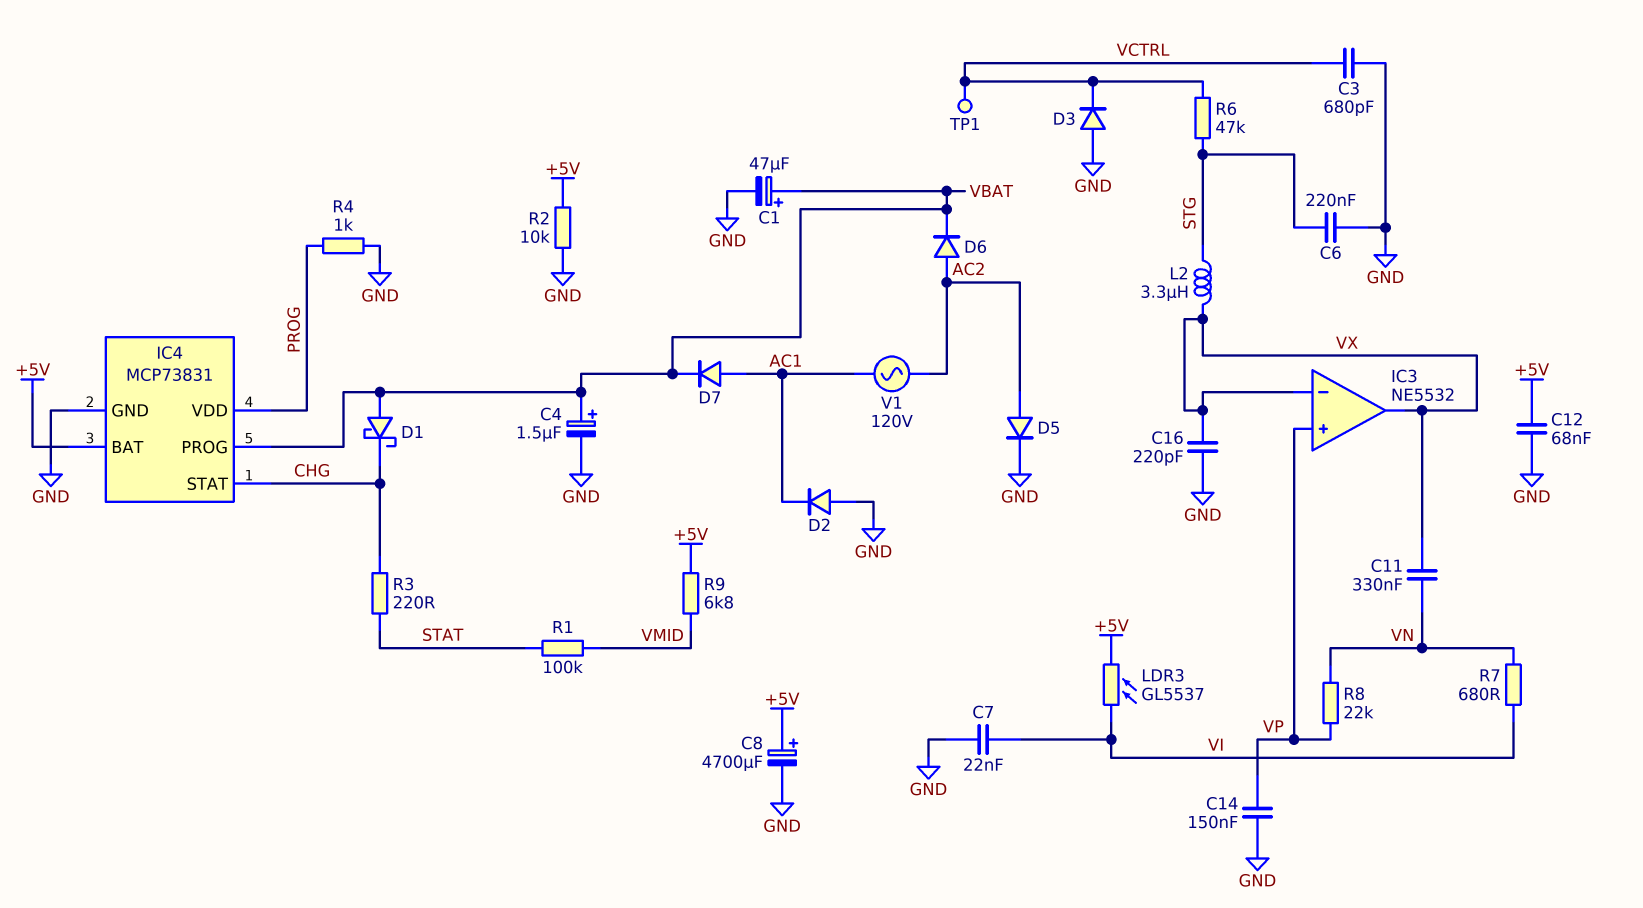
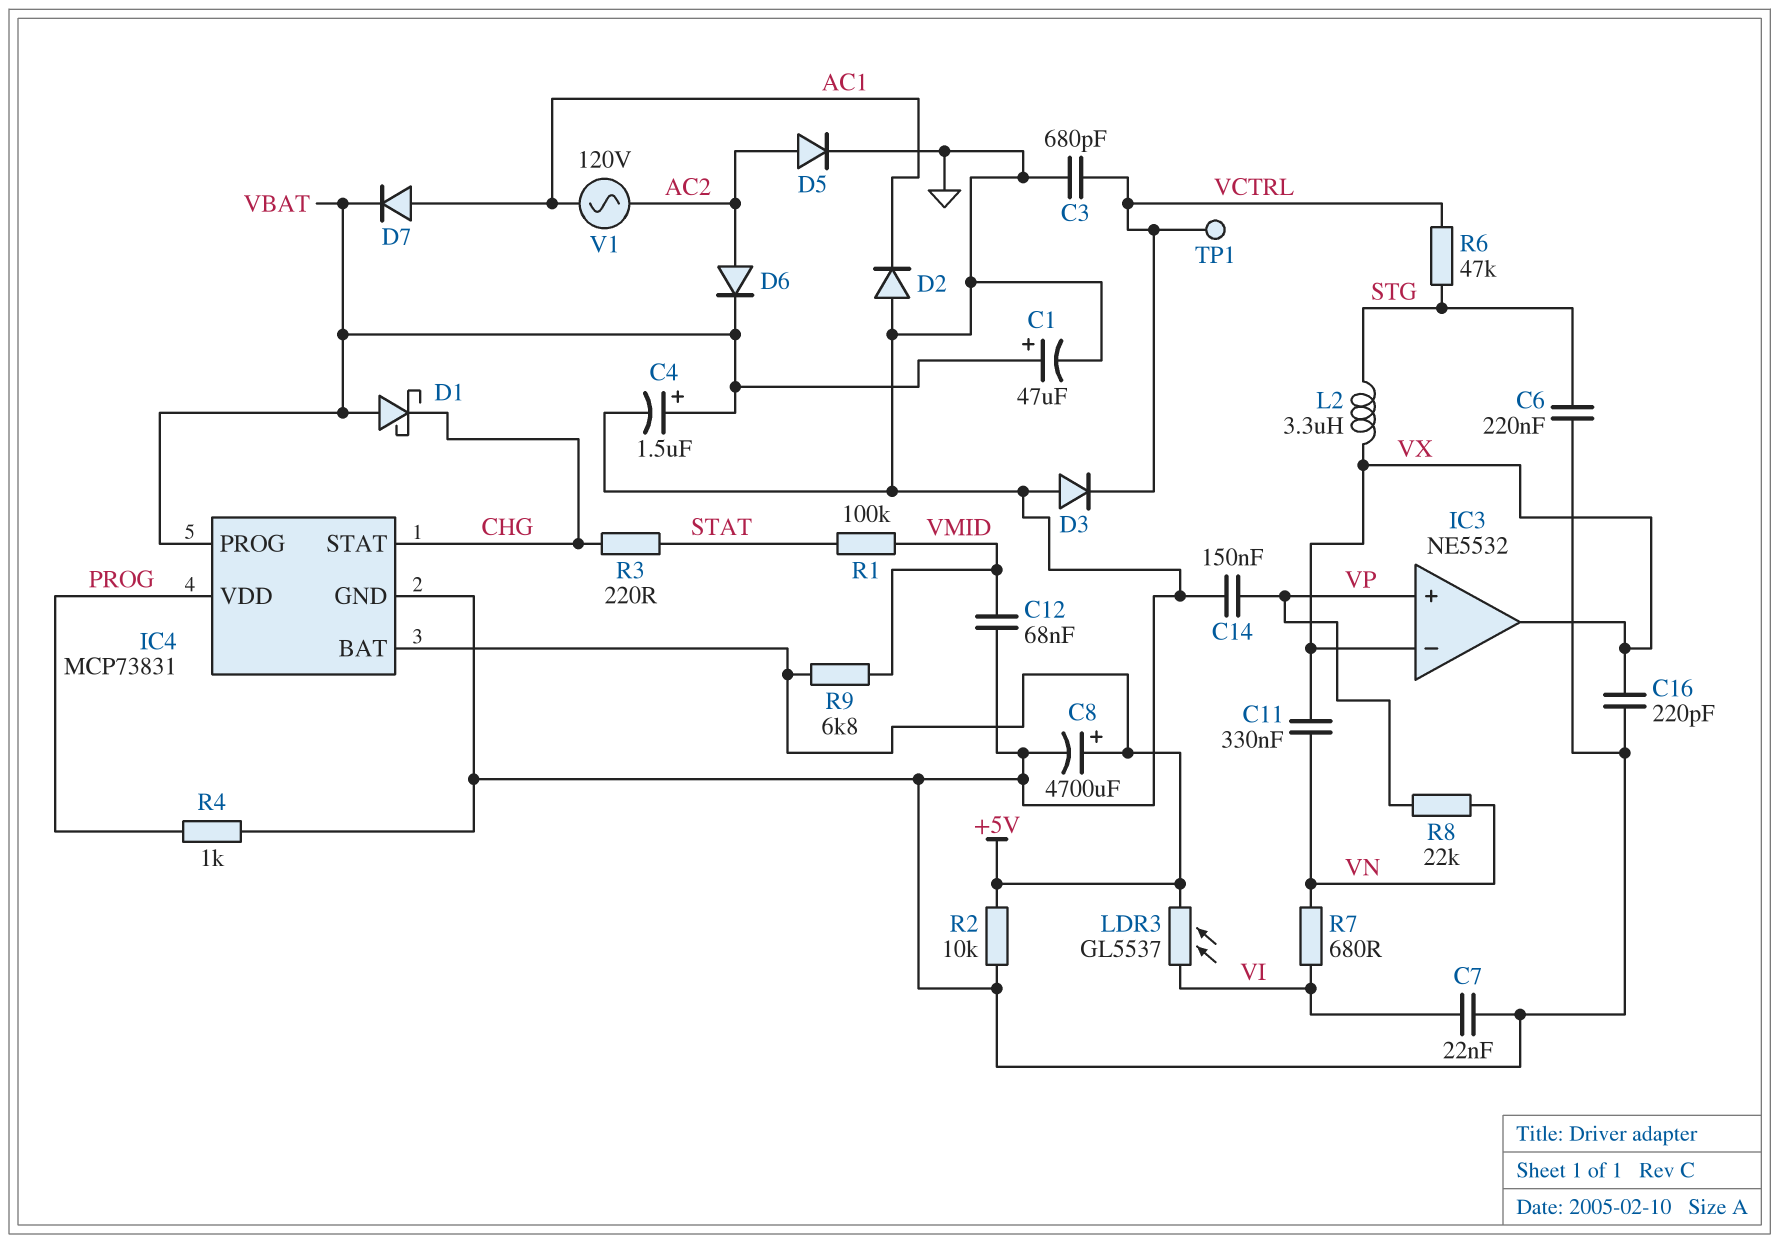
C12: 68nF (+5V, GND) -> 68nF (GND, VMID)

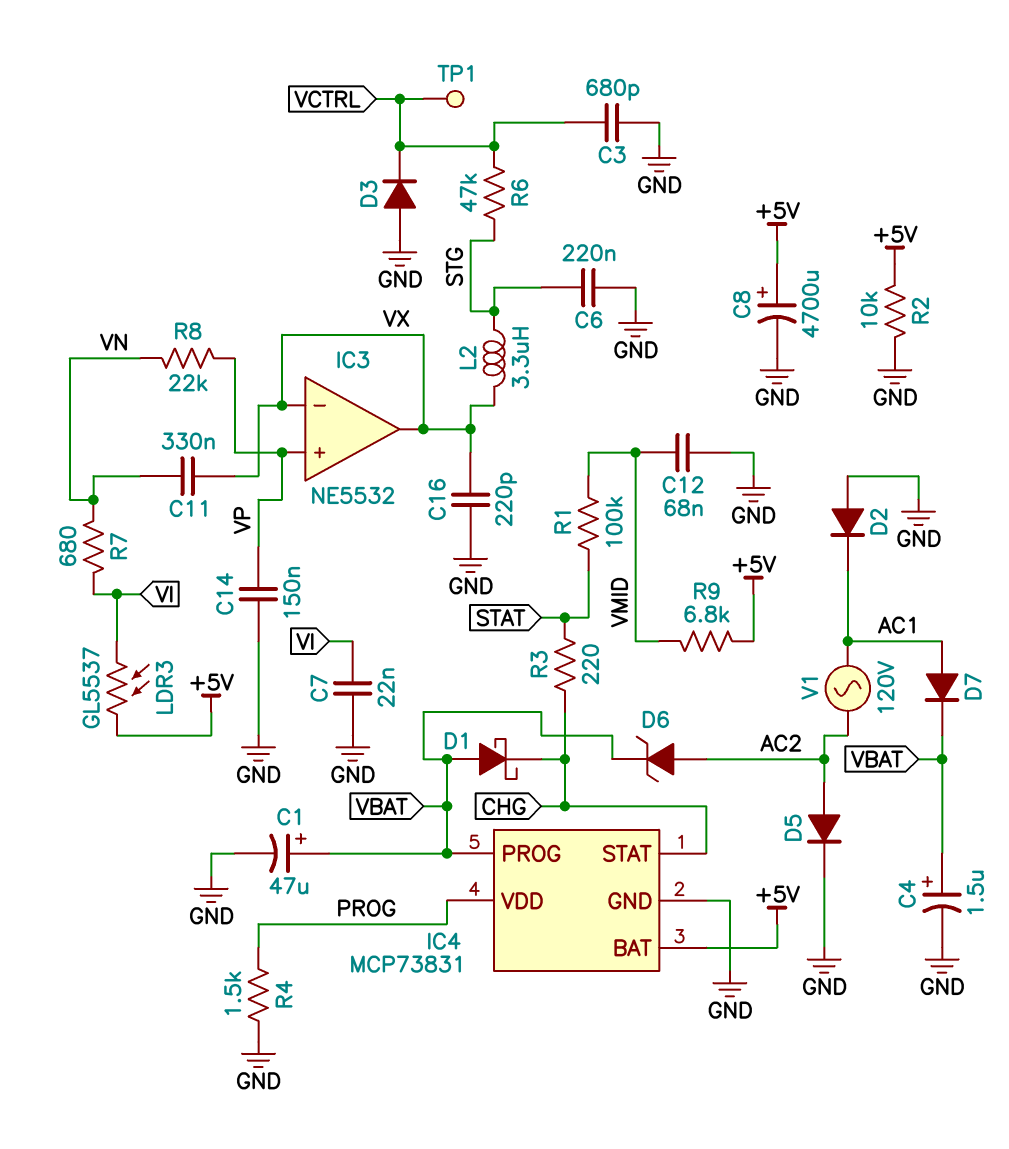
D6: diode (A AC2, K VBAT) -> zener (A AC2, K VBAT)
R4: 1k (GND, PROG) -> 1.5k (GND, PROG)

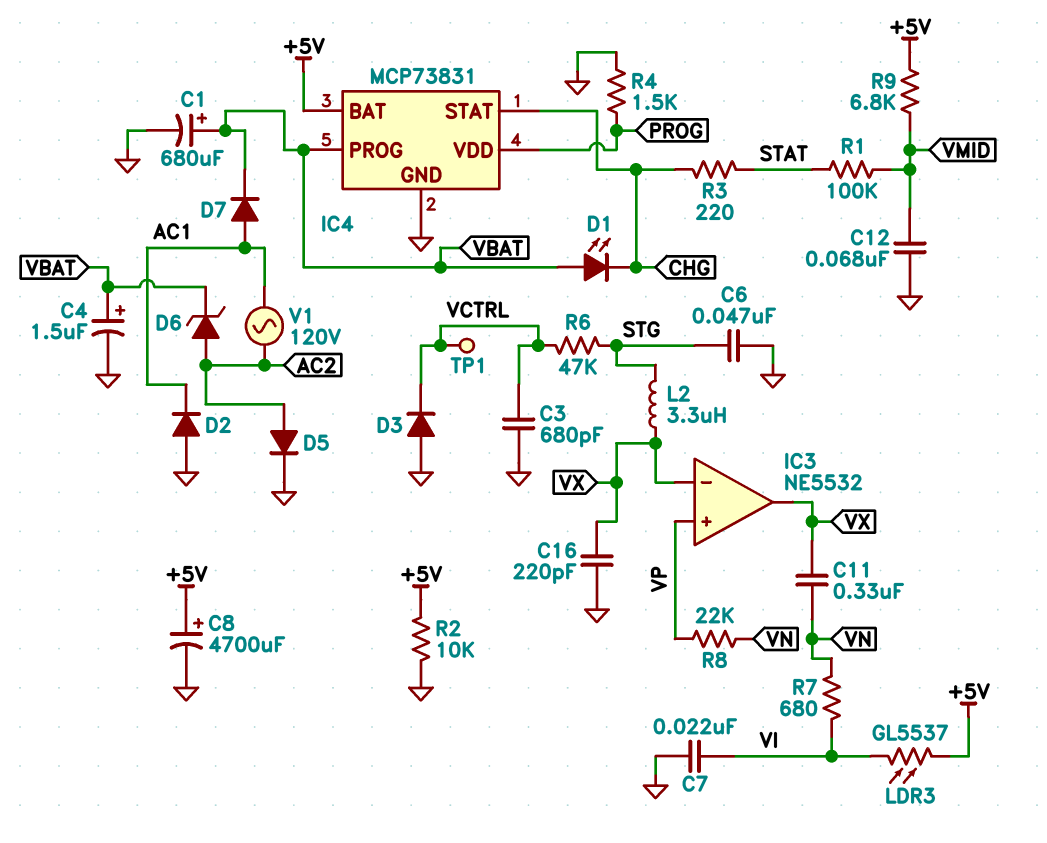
C1: 47uF (plus VBAT, minus GND) -> 680uF (plus VBAT, minus GND)
C6: 220nF (GND, STG) -> 47nF (GND, STG)
C14: 150nF (GND, VP) -> none
D1: schottky (A VBAT, K CHG) -> LED (A VBAT, K CHG)

